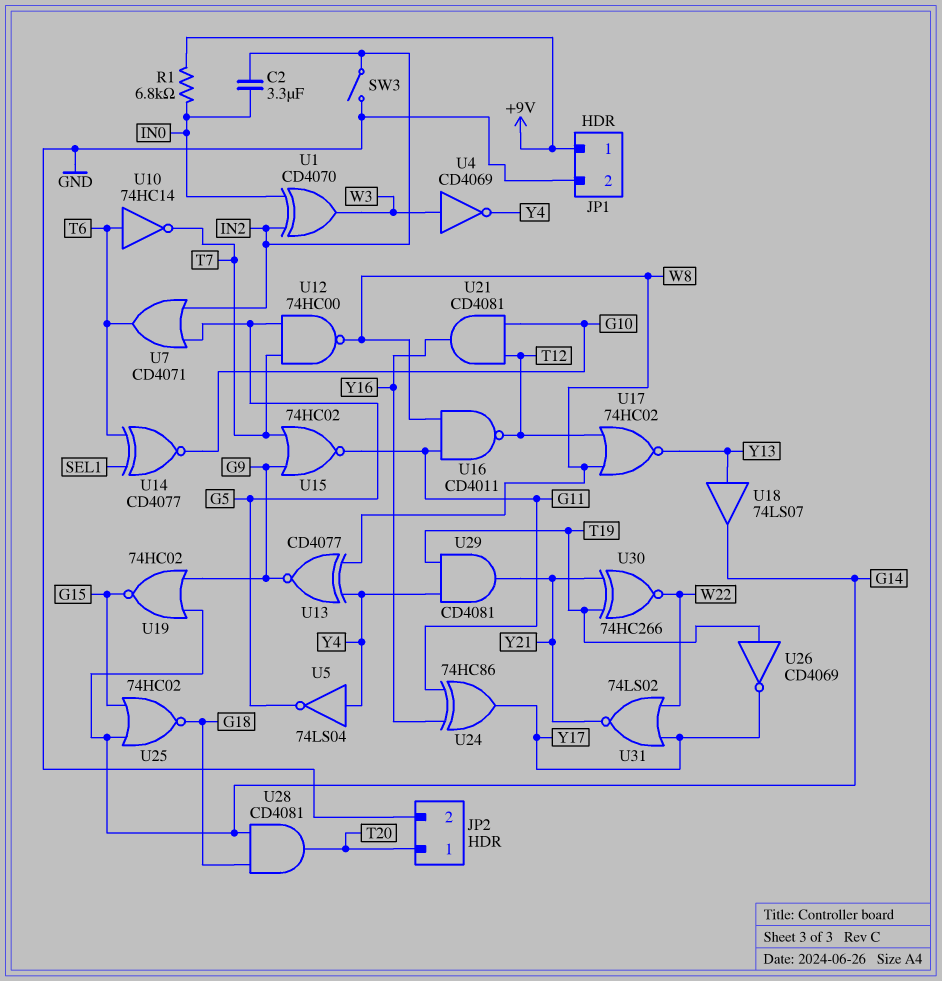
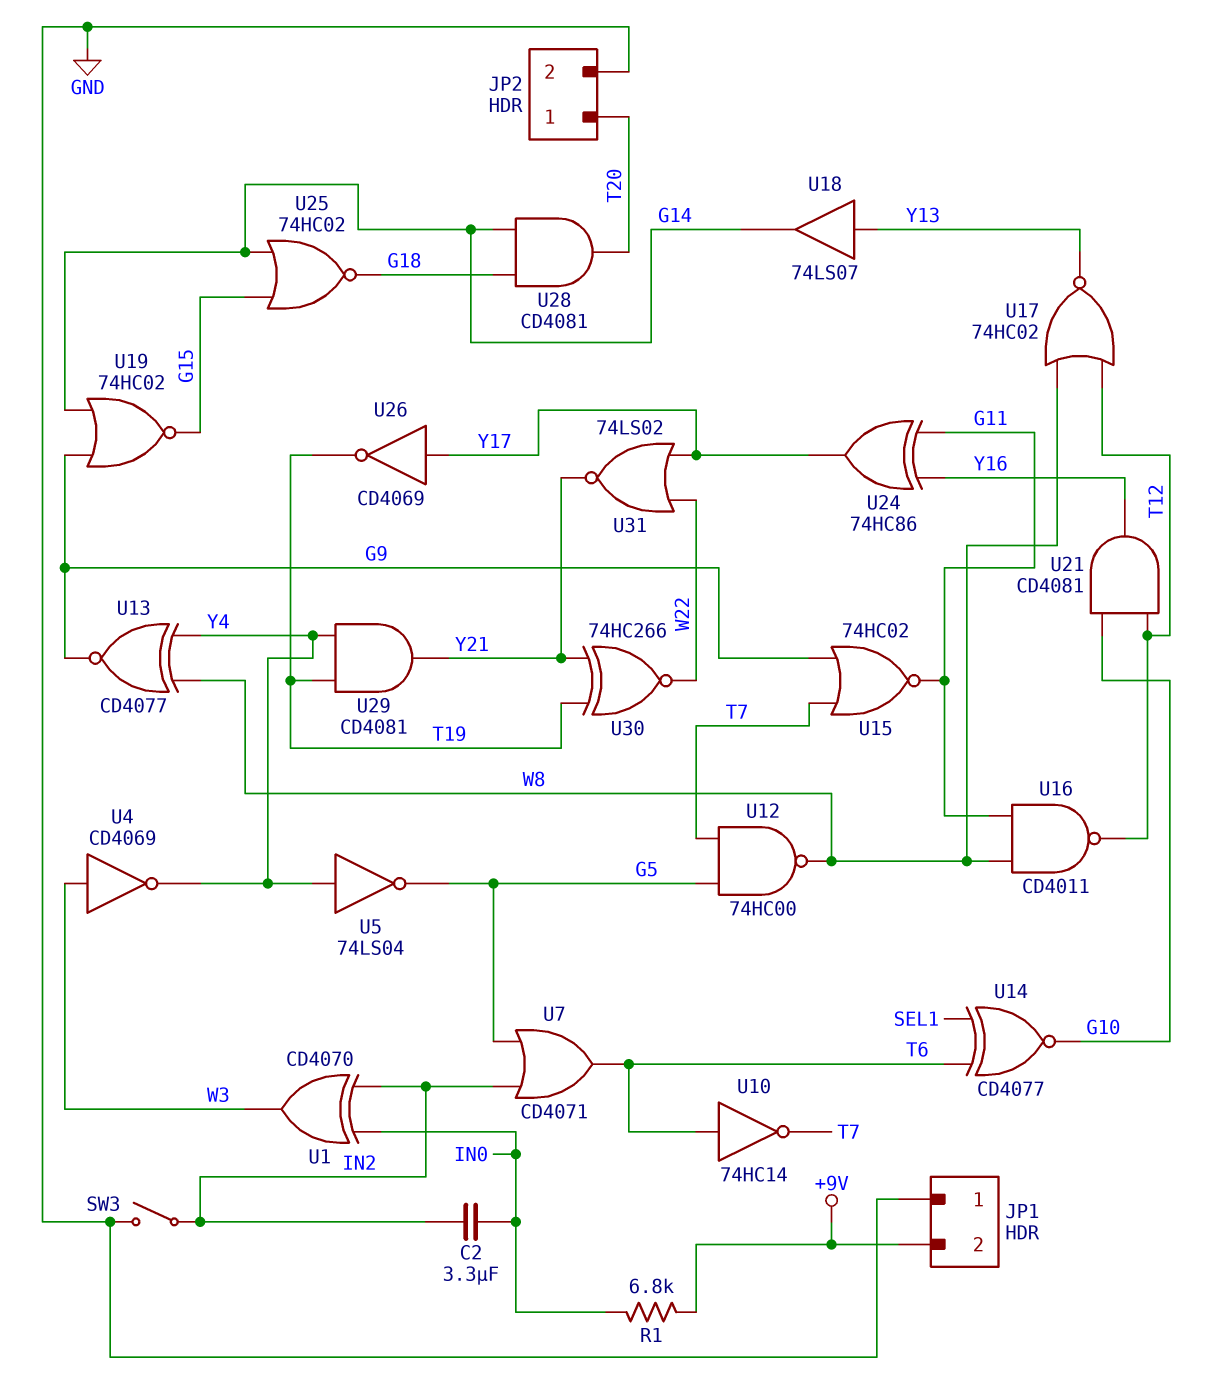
JP1 pin 1: +9V -> GND
JP1 pin 2: GND -> +9V
U26: NOT CD4069 (in T19, out Y17) -> NOT CD4069 (in Y17, out T19)

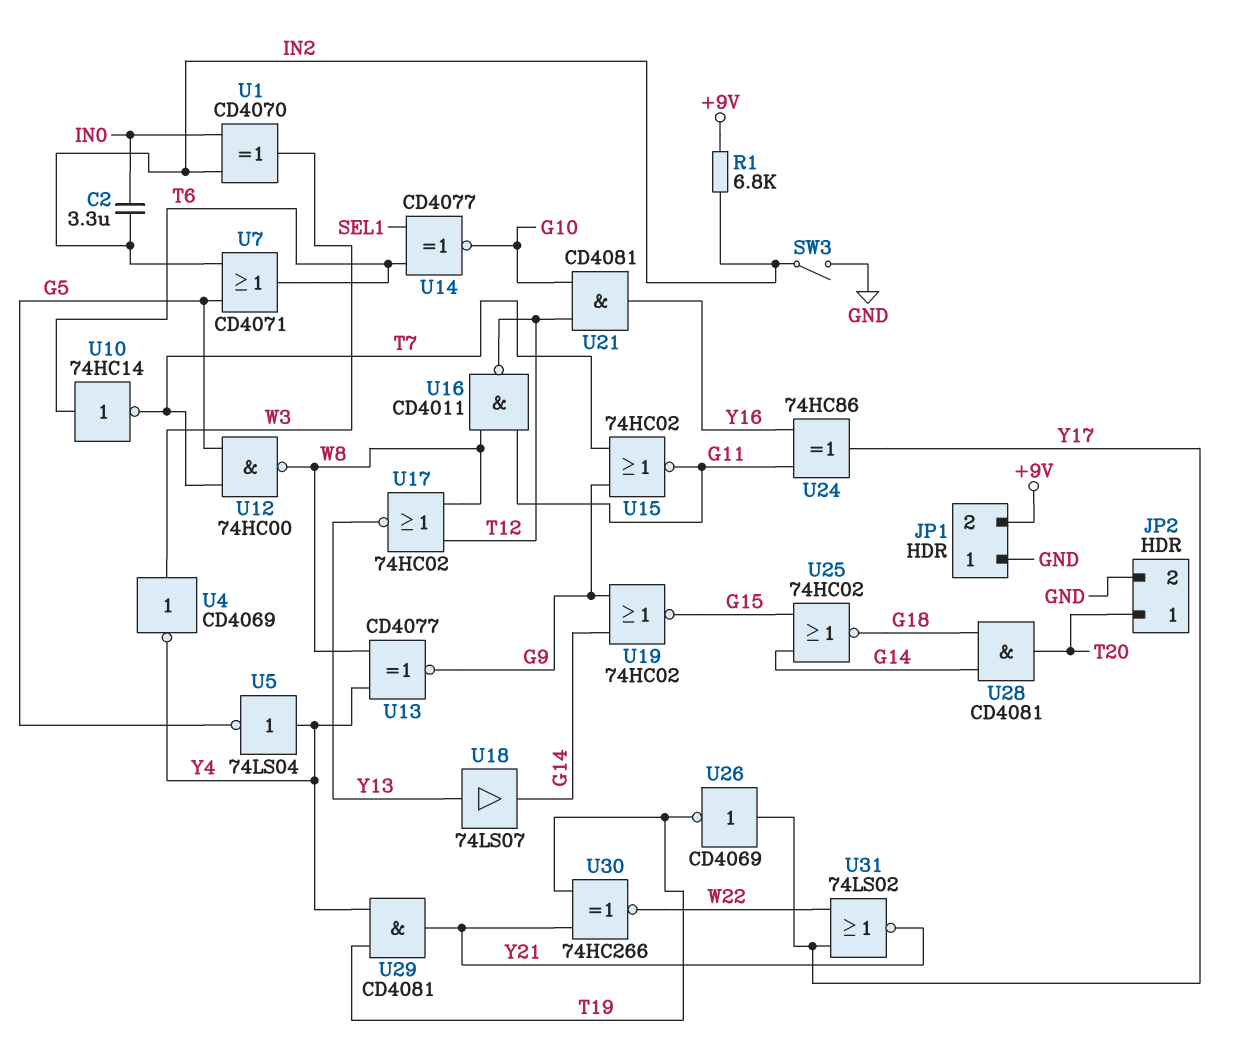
R1: 6.8k (+9V, IN0) -> 6.8k (+9V, IN2)

